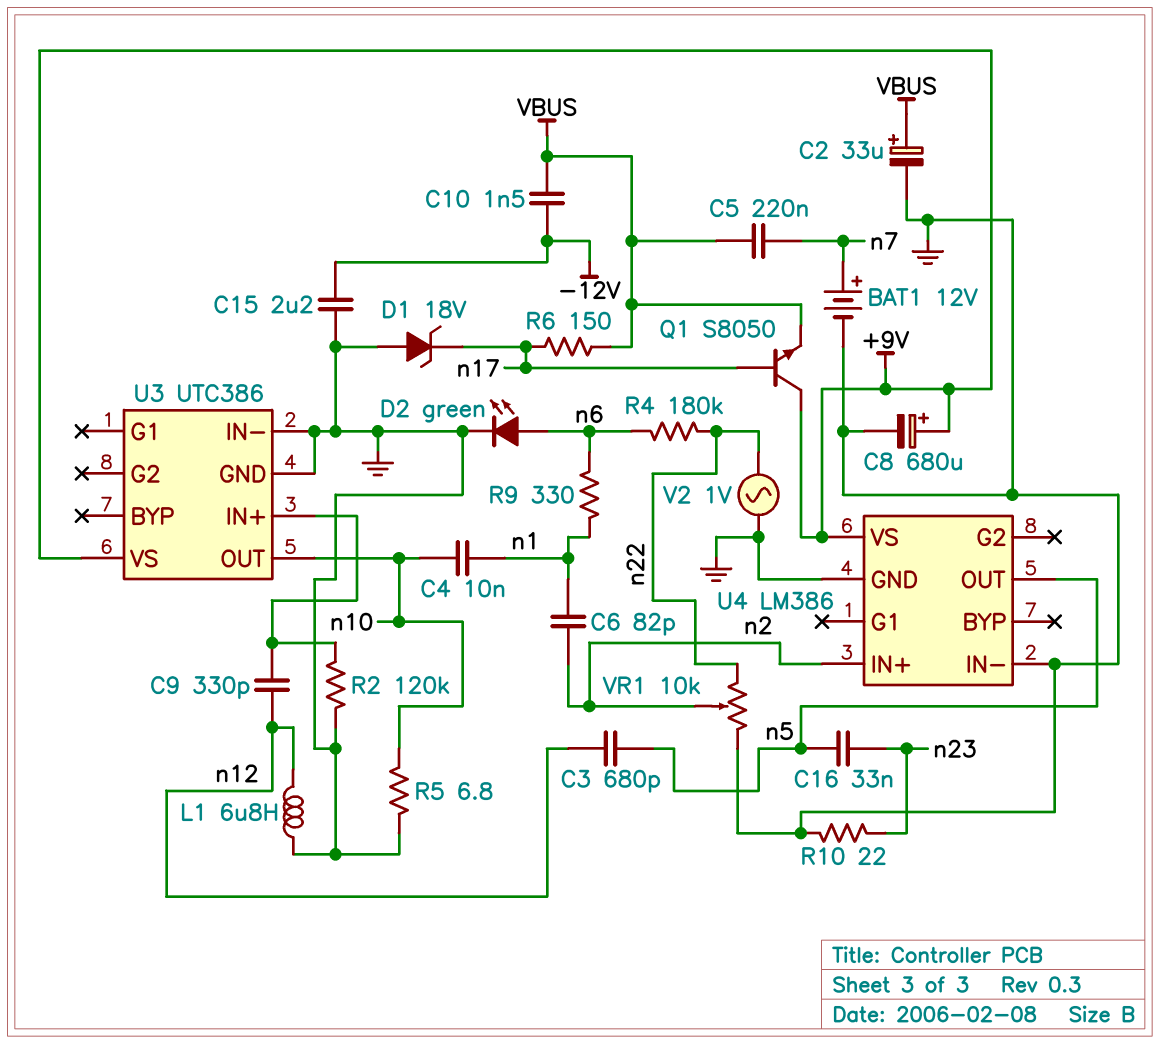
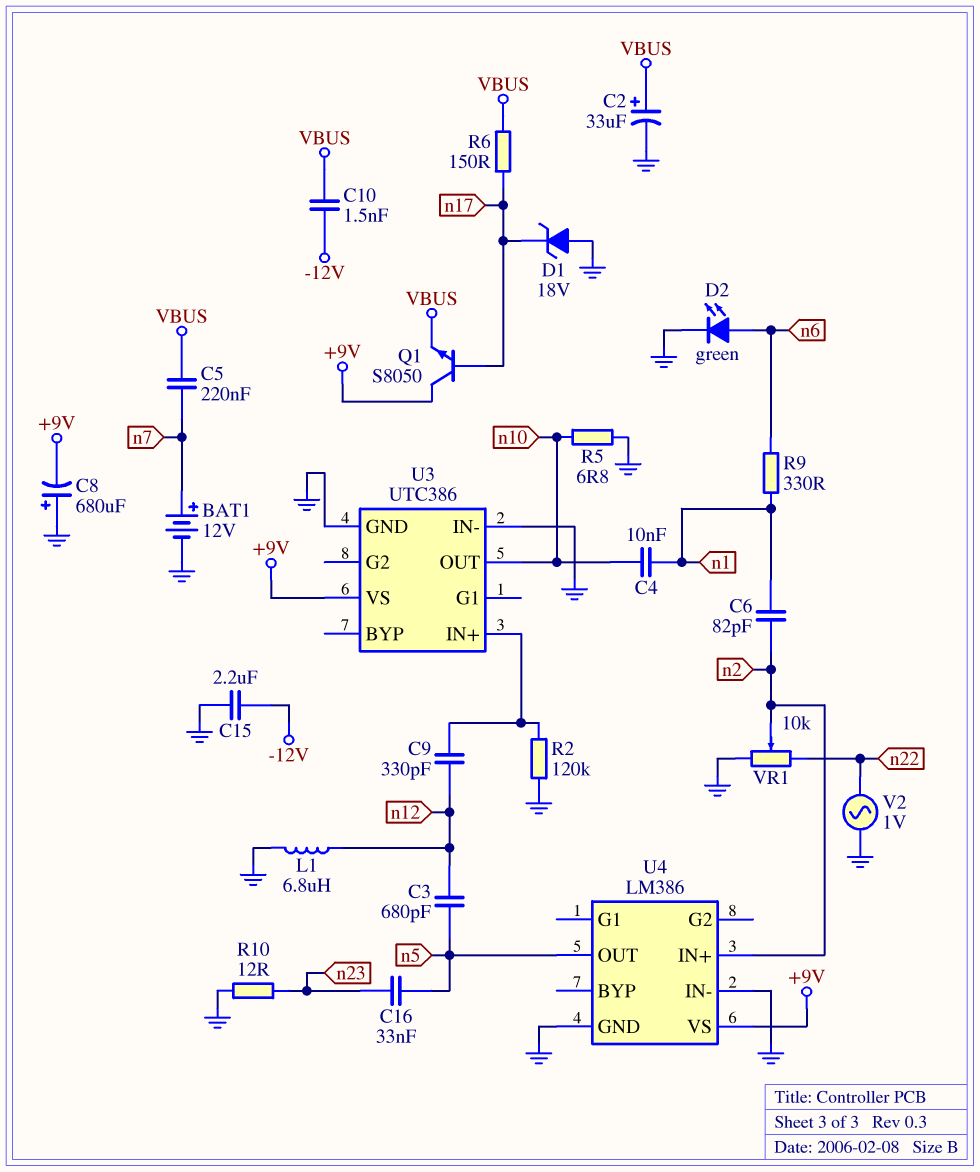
C8: 680uF (plus +9V, minus GND) -> 680uF (plus GND, minus +9V)
R4: 180k (n6, n22) -> none
R10: 22 (GND, n23) -> 12 (GND, n23)

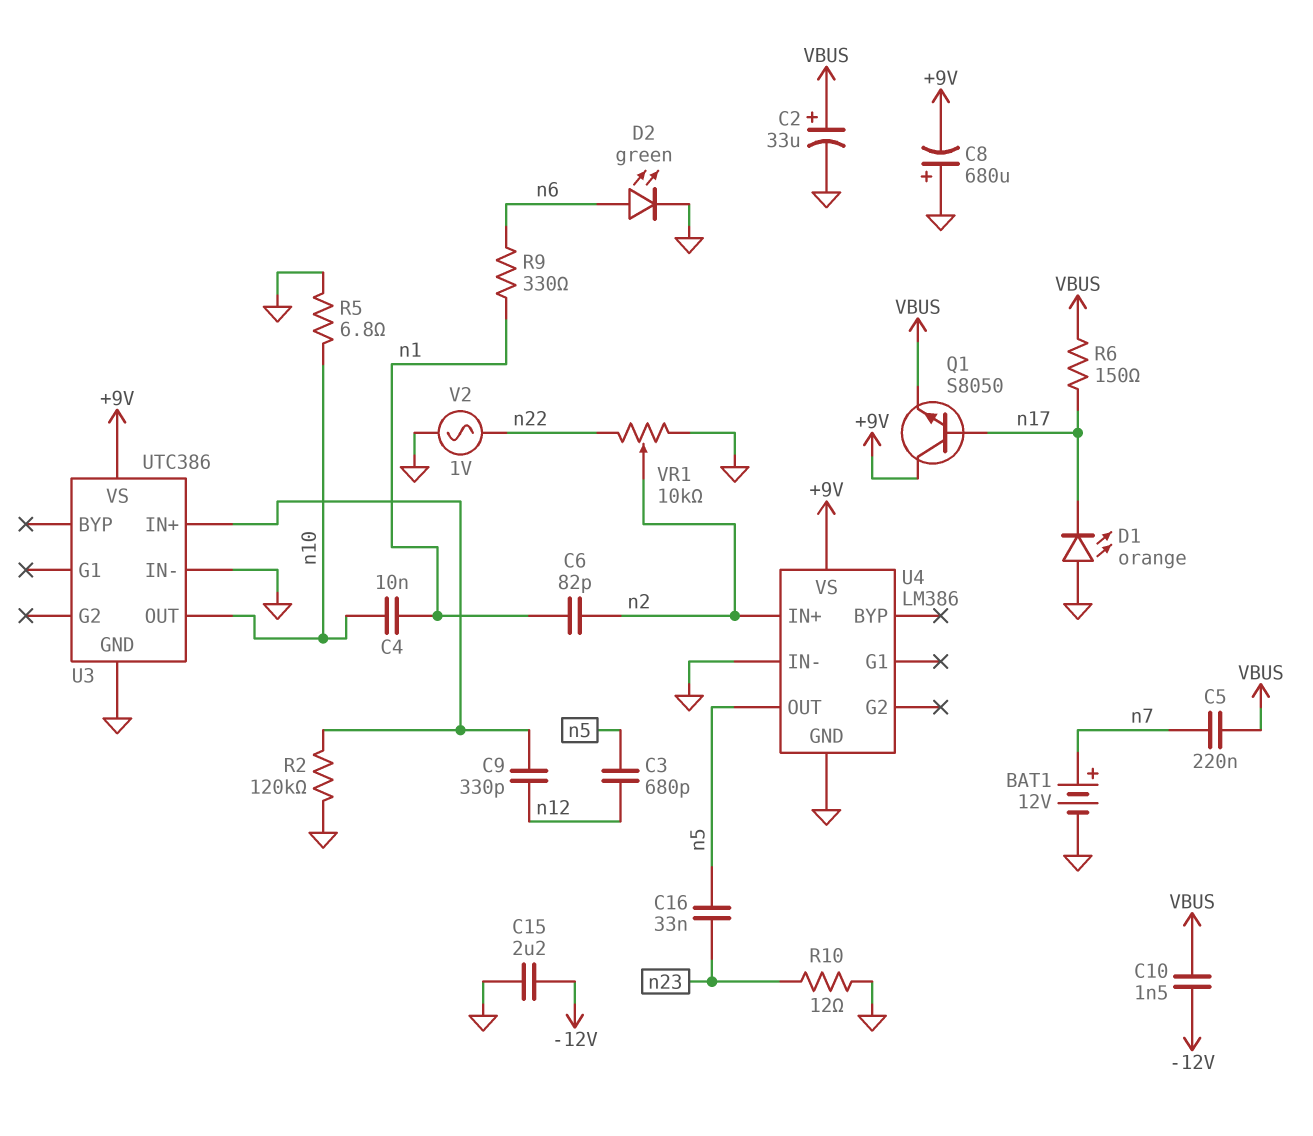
D1: zener 18V (A GND, K n17) -> LED orange (A GND, K n17)
L1: 6.8uH (GND, n12) -> none

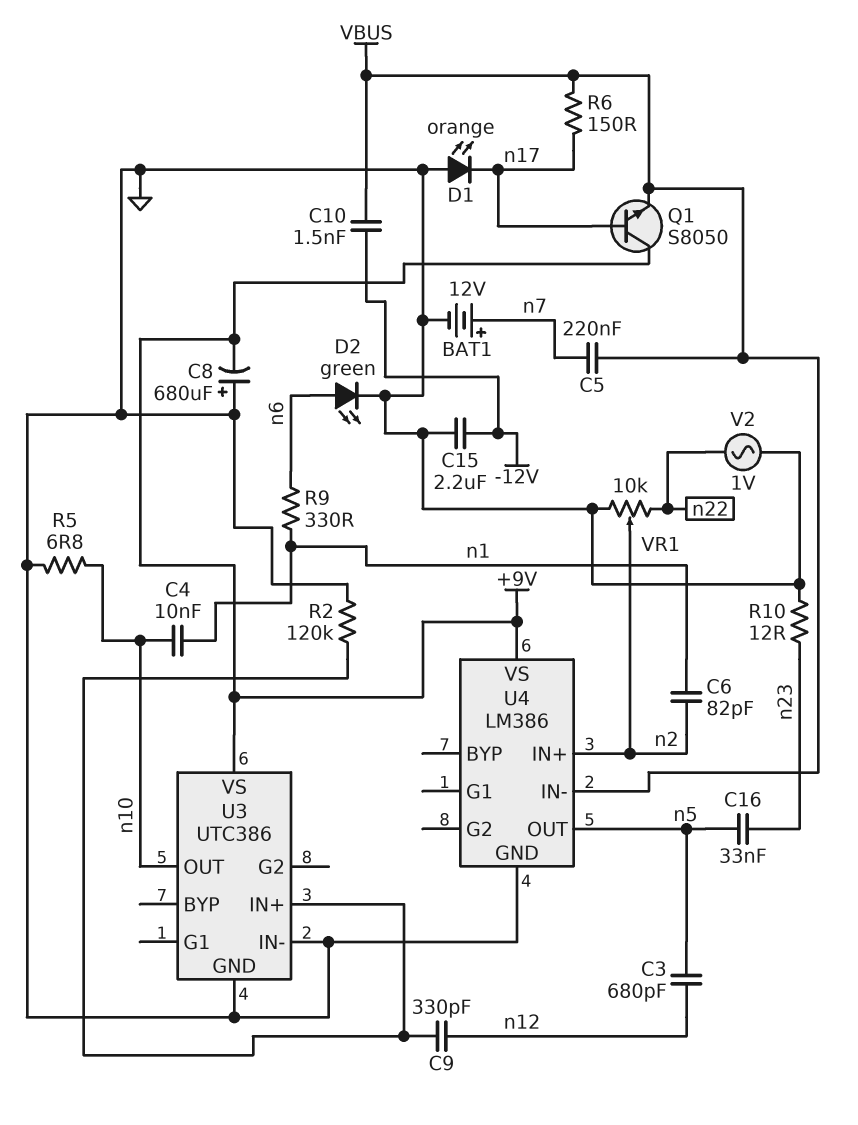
C2: 33uF (plus VBUS, minus GND) -> none
U4 pin IN-: GND -> VBUS

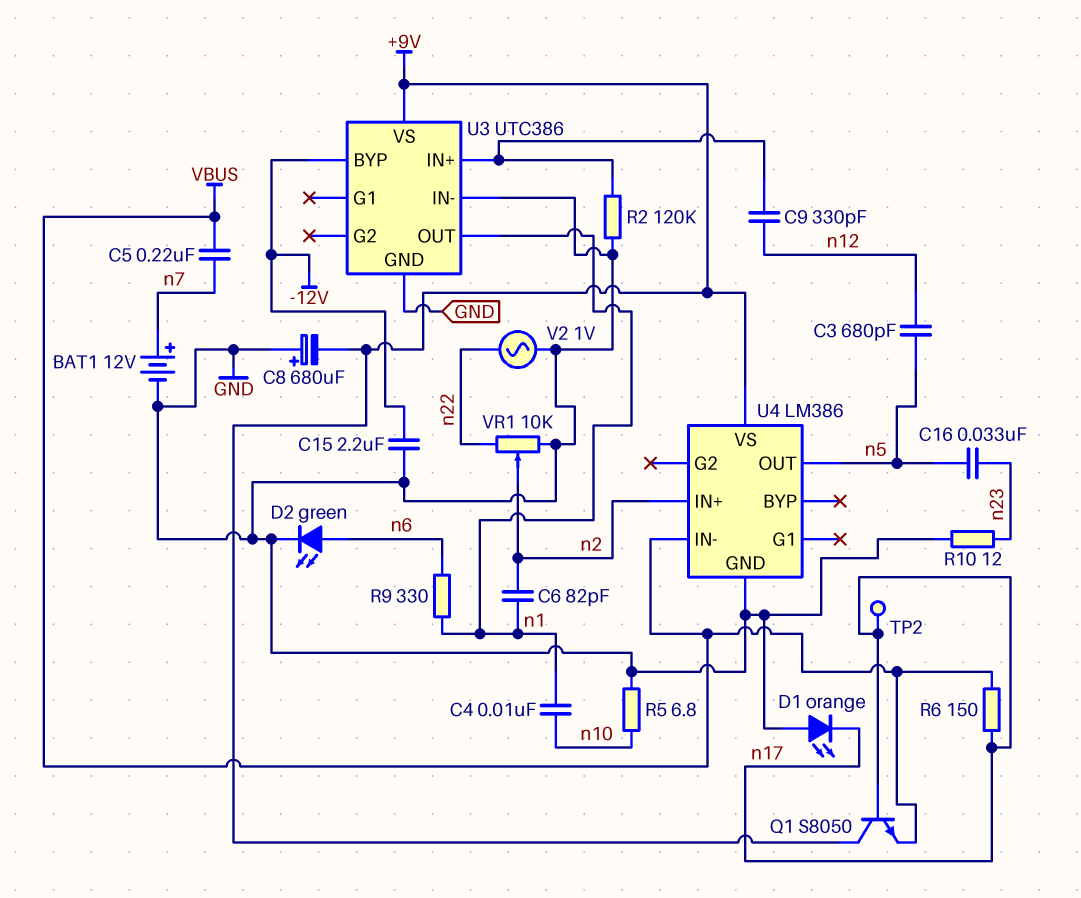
C10: 1.5nF (-12V, VBUS) -> none
TP2: none -> test point (n17)
U3 pin BYP: none -> -12V
U3 pin OUT: n10 -> n1

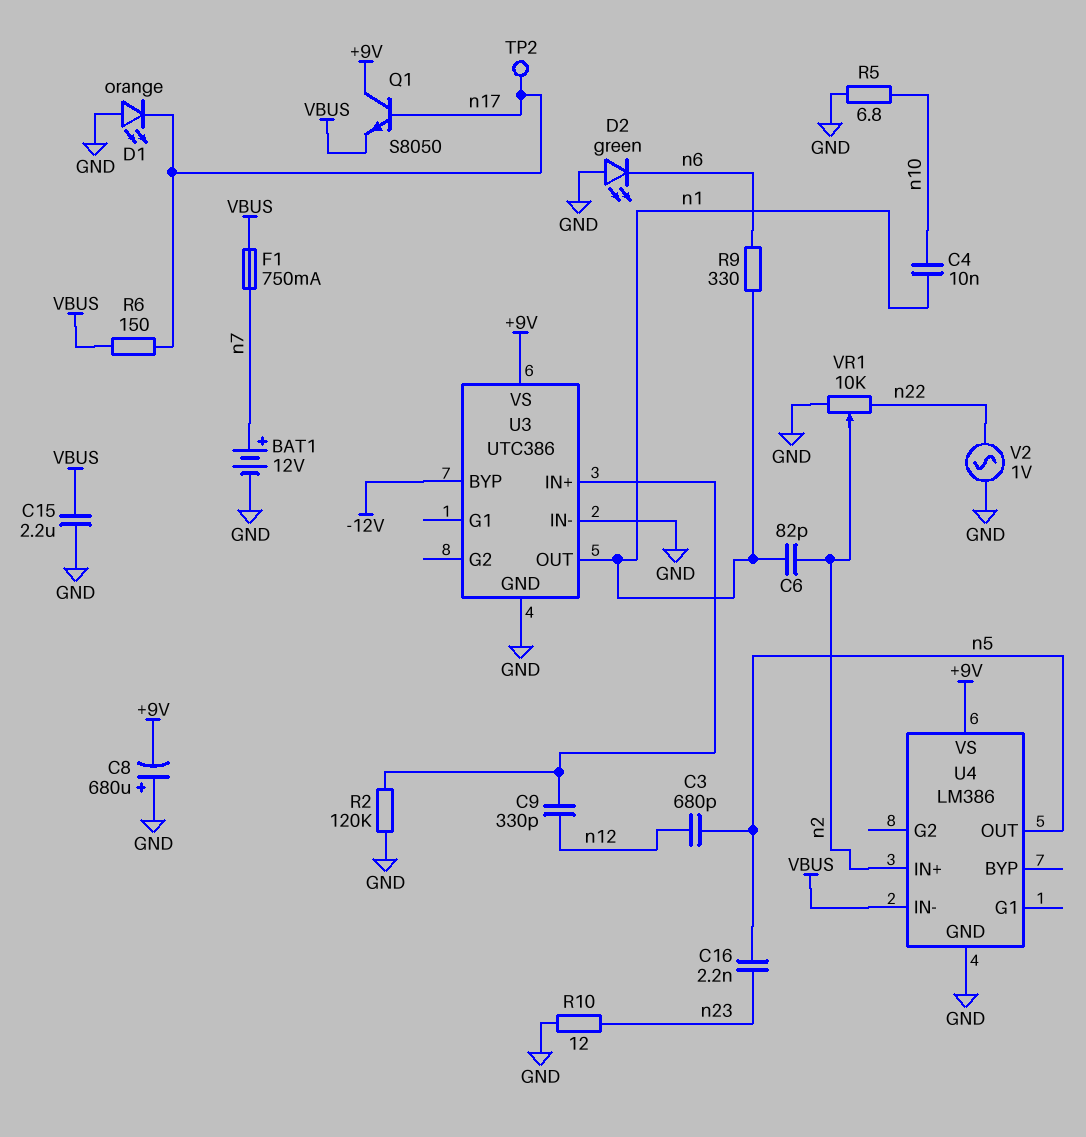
C5: 220nF (VBUS, n7) -> none
C15: 2.2uF (-12V, GND) -> 2.2uF (GND, VBUS)
C16: 33nF (n5, n23) -> 2.2nF (n5, n23)
D2: LED green (A n6, K GND) -> LED green (A GND, K n6)
F1: none -> 750mA (VBUS, n7)

